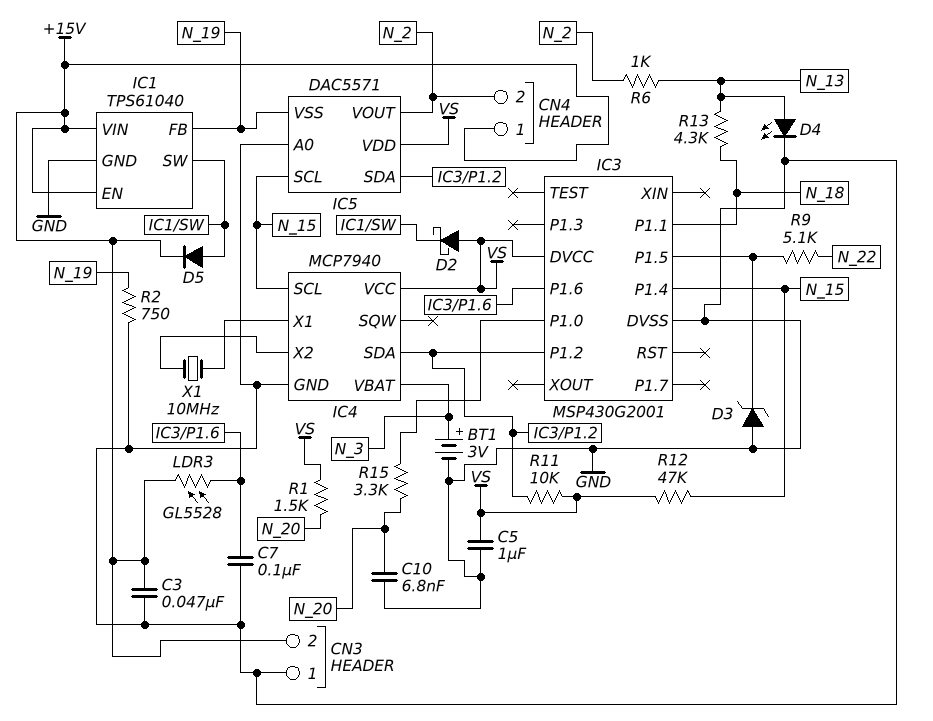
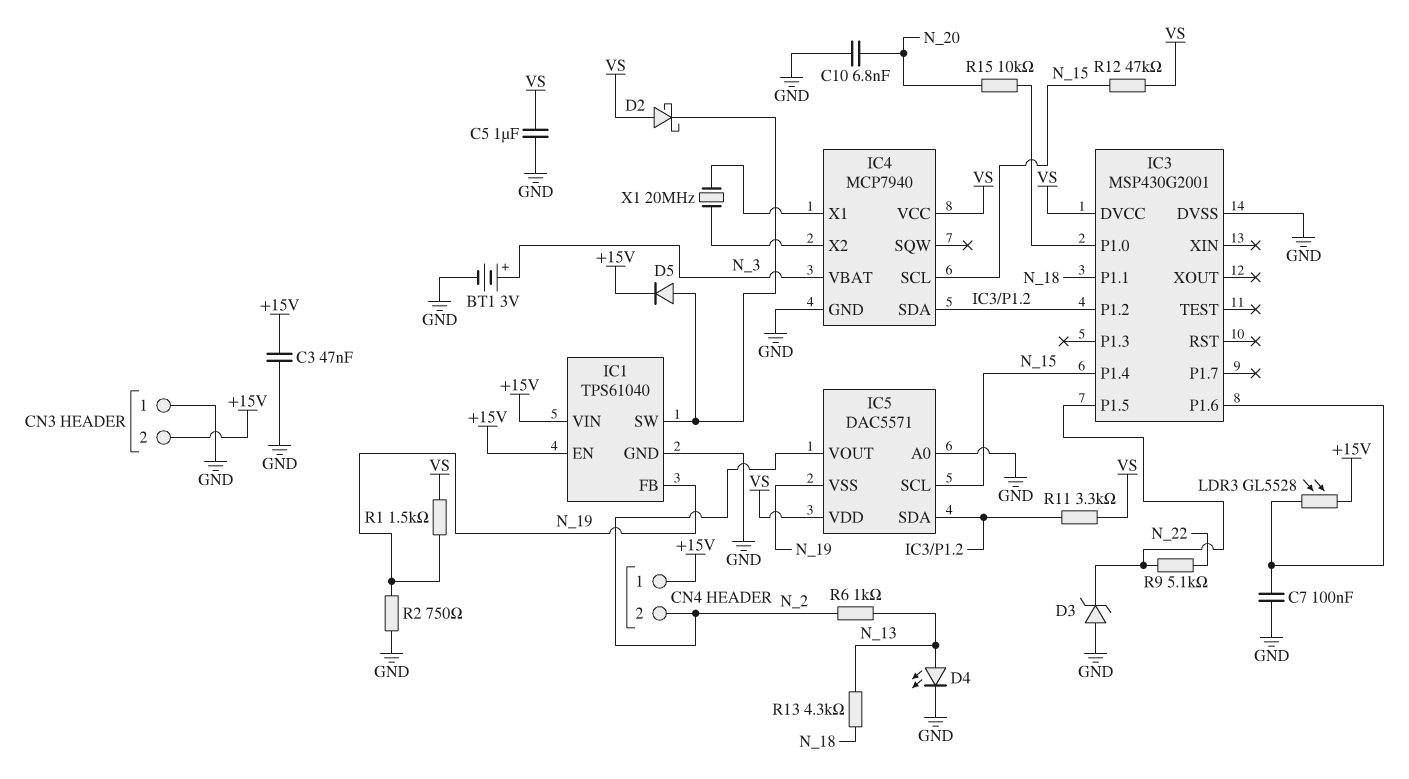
R1: 1.5k (N_20, VS) -> 1.5k (N_19, VS)
R11: 10k (IC3/P1.2, VS) -> 3.3k (IC3/P1.2, VS)
R15: 3.3k (IC3/P1.0, N_20) -> 10k (IC3/P1.0, N_20)
X1: 10MHz (IC4/X1, IC4/X2) -> 20MHz (IC4/X1, IC4/X2)

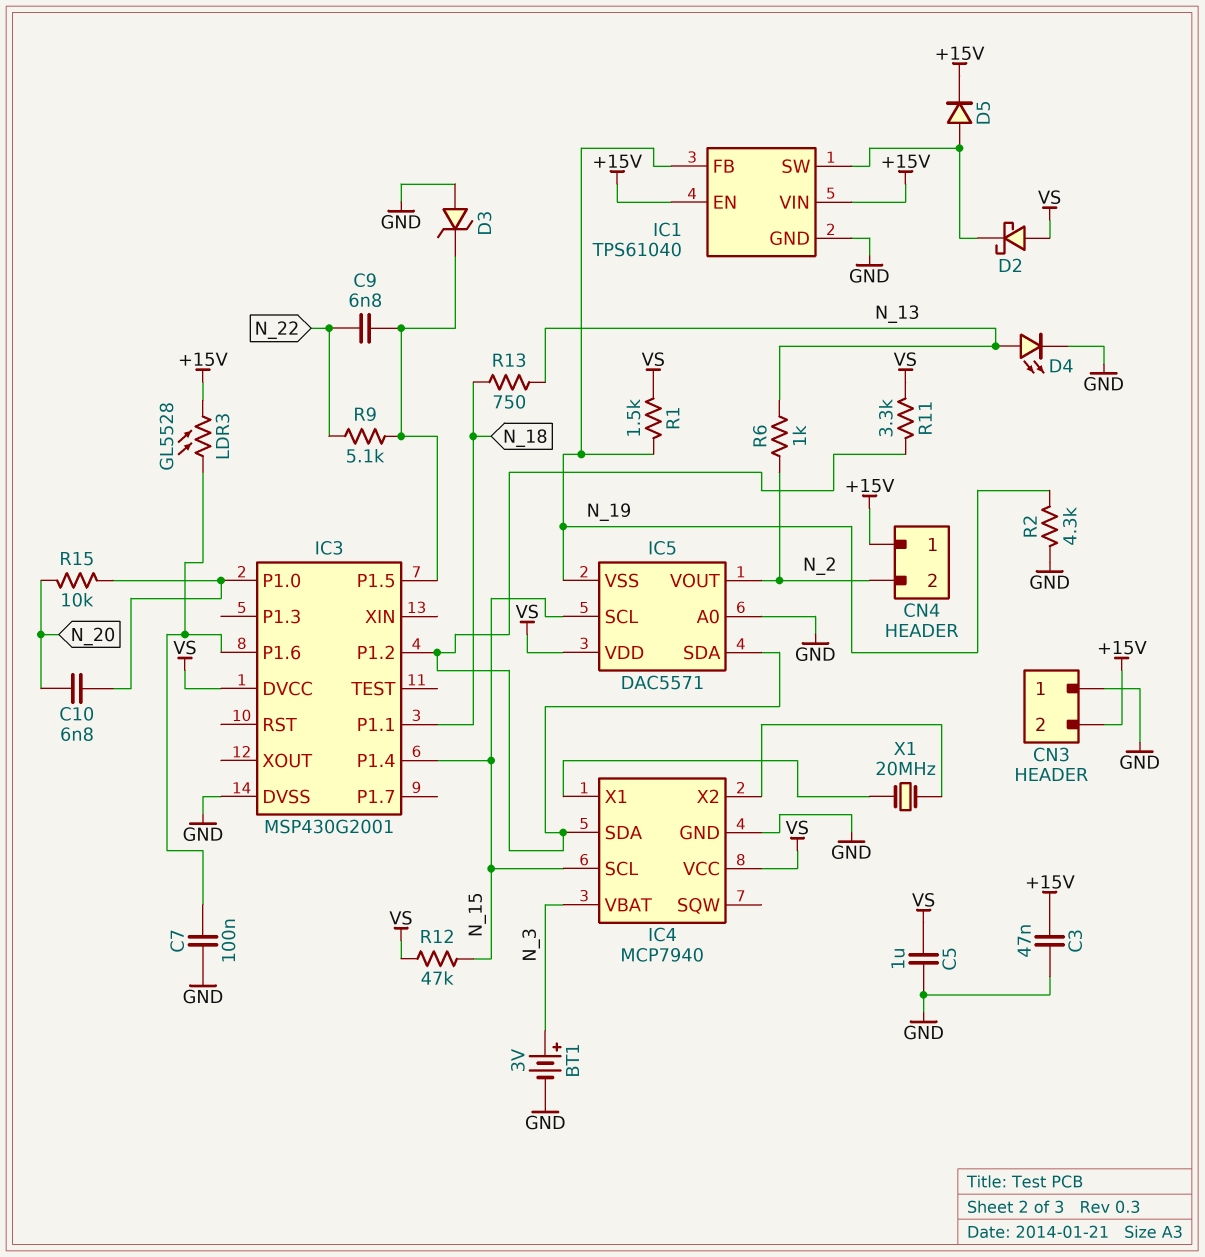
C9: none -> 6.8nF (IC3/P1.5, N_22)
C10: 6.8nF (GND, N_20) -> 6.8nF (IC3/P1.0, N_20)
R2: 750 (GND, N_19) -> 4.3k (GND, N_19)
R13: 4.3k (N_13, N_18) -> 750 (N_13, N_18)

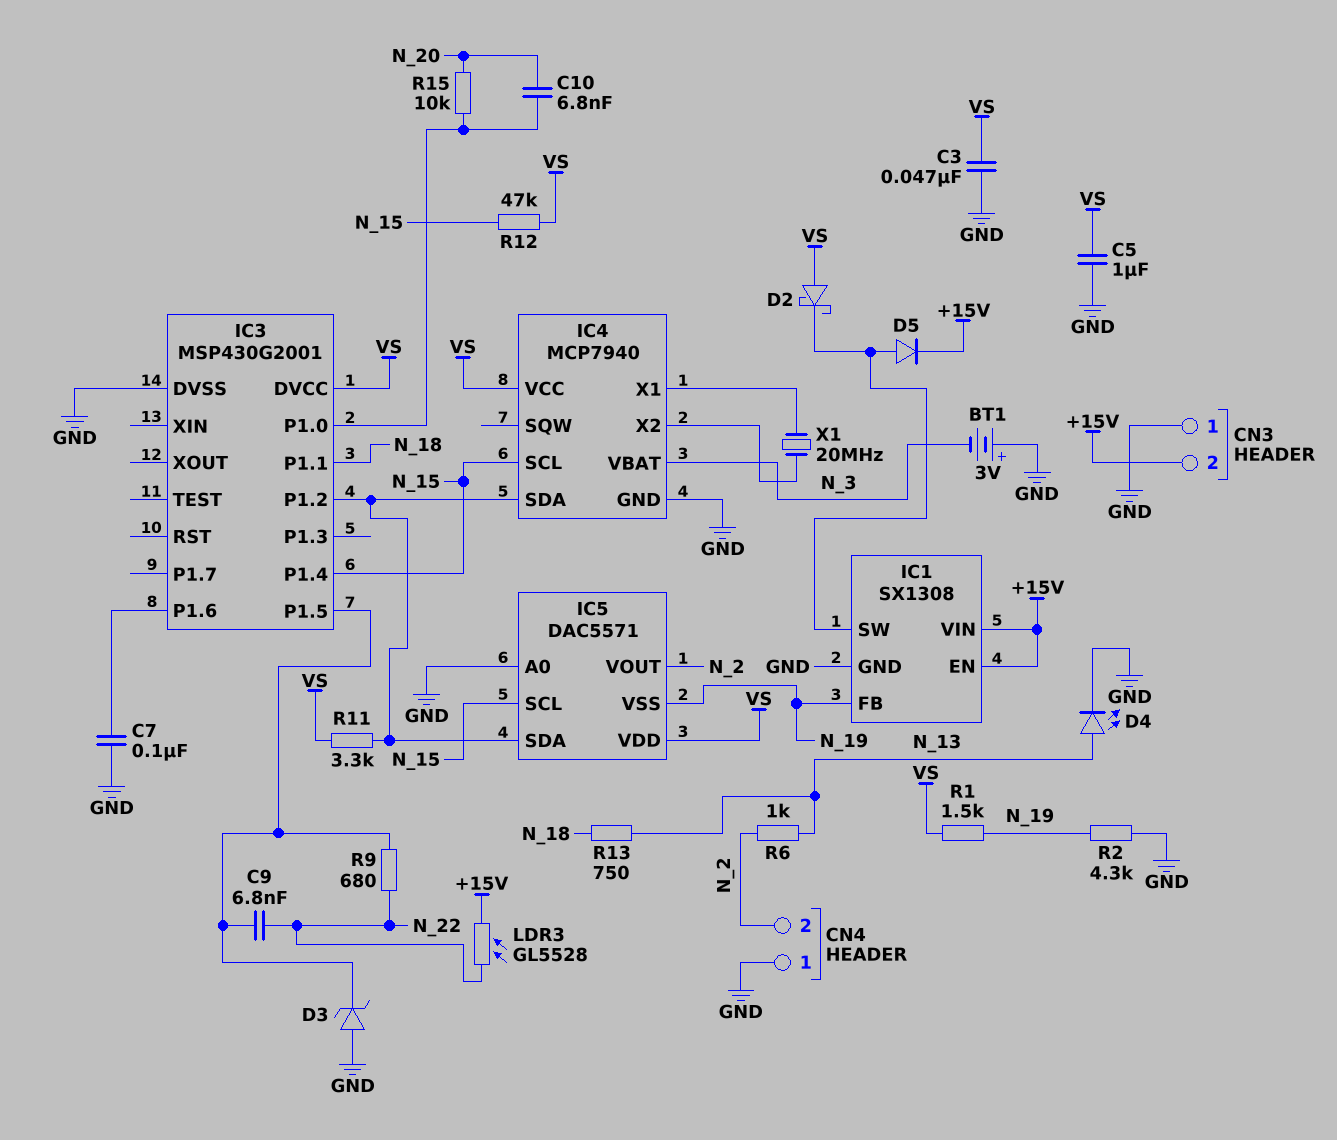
BT1: 3V (plus N_3, minus GND) -> 3V (plus GND, minus N_3)
C3: 47nF (+15V, GND) -> 47nF (GND, VS)
CN4 pin 1: +15V -> GND
IC1: TPS61040 -> SX1308
LDR3: GL5528 (+15V, IC3/P1.6) -> GL5528 (+15V, N_22)
R9: 5.1k (IC3/P1.5, N_22) -> 680 (IC3/P1.5, N_22)

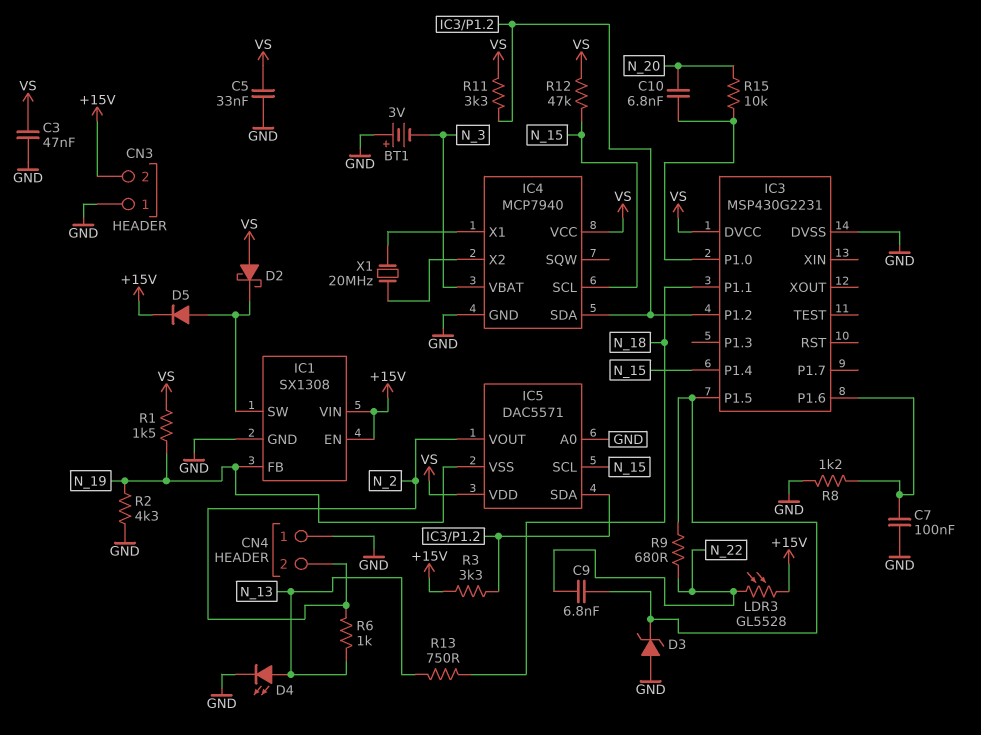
C5: 1uF (GND, VS) -> 33nF (GND, VS)
IC3: MSP430G2001 -> MSP430G2231
R3: none -> 3.3k (+15V, IC3/P1.2)
R8: none -> 1.2k (GND, IC3/P1.6)

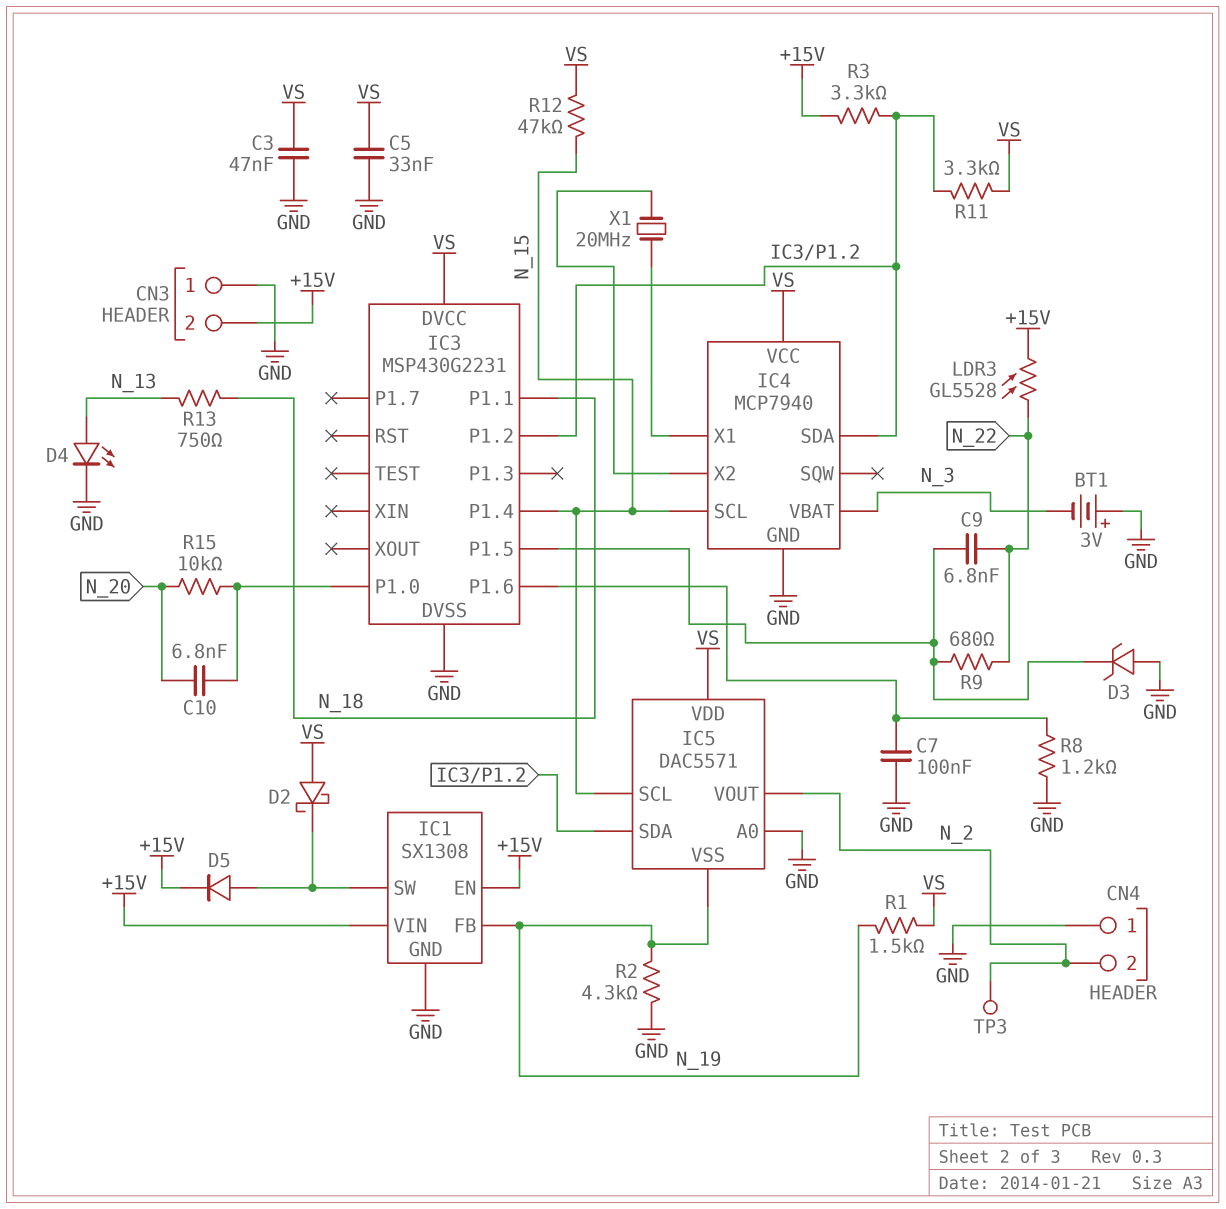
R6: 1k (N_2, N_13) -> none
TP3: none -> test point (N_2)

